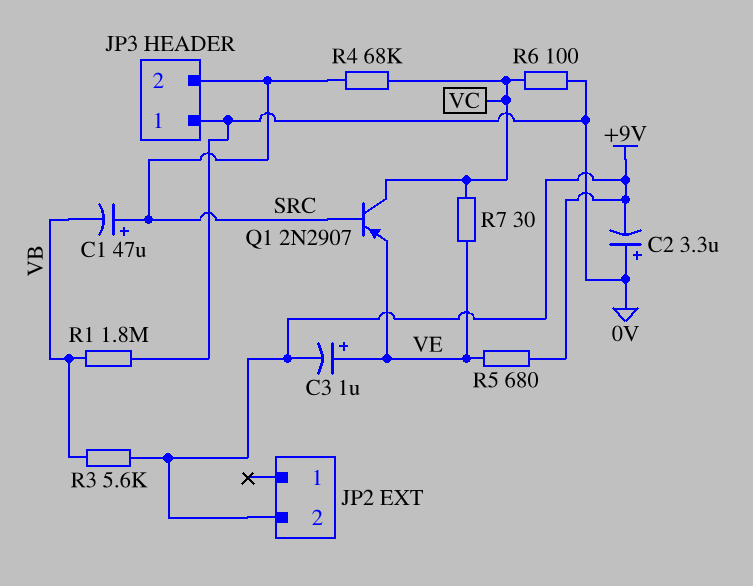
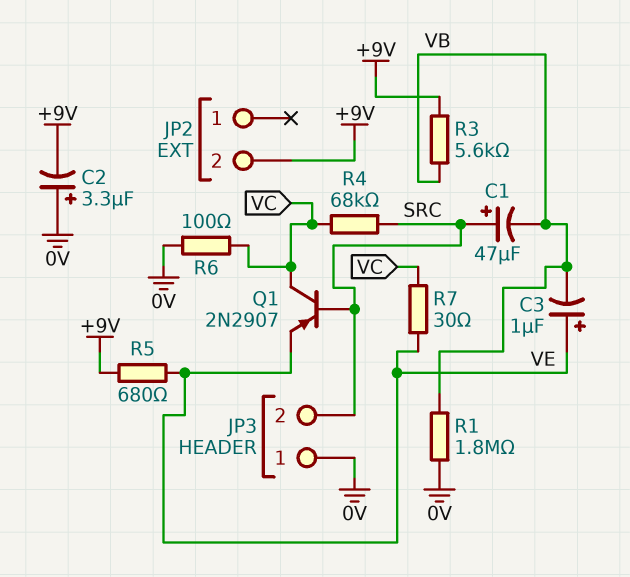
C3: 1uF (plus VE, minus +9V) -> 1uF (plus VE, minus VB)

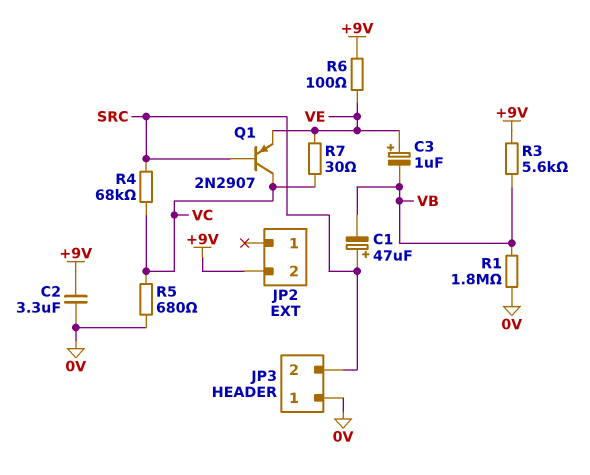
C2: 3.3uF (plus 0V, minus +9V) -> 3.3uF (+9V, 0V)
R5: 680 (+9V, VE) -> 680 (0V, VC)
R6: 100 (0V, VC) -> 100 (+9V, VE)

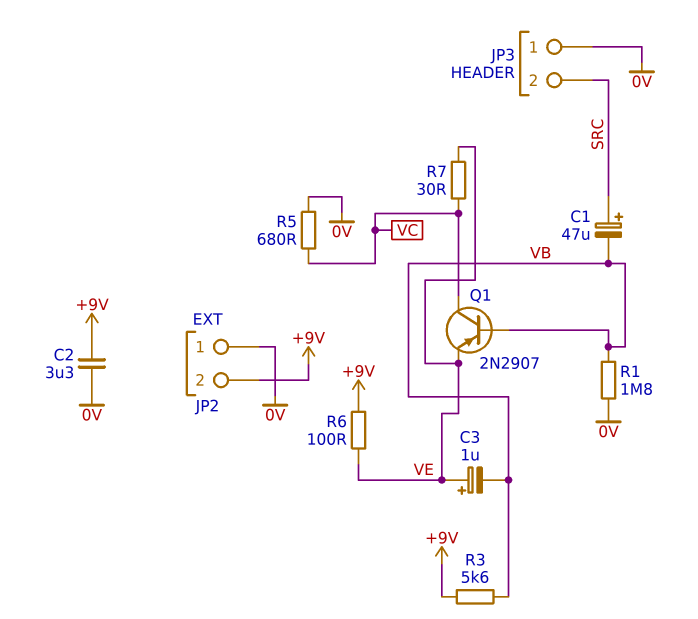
JP2 pin 1: none -> 0V
Q1: PNP 2N2907 (B SRC, C VC, E VE) -> PNP 2N2907 (B VB, C VC, E VE)
R4: 68k (SRC, VC) -> none

